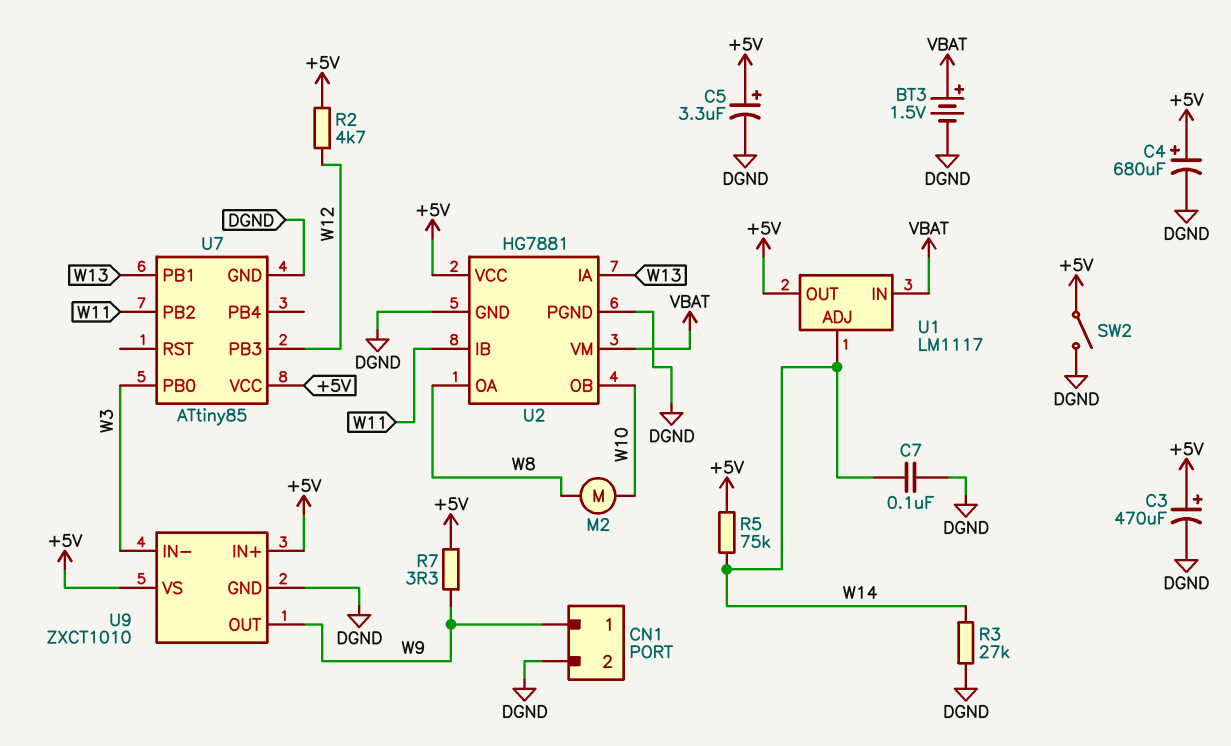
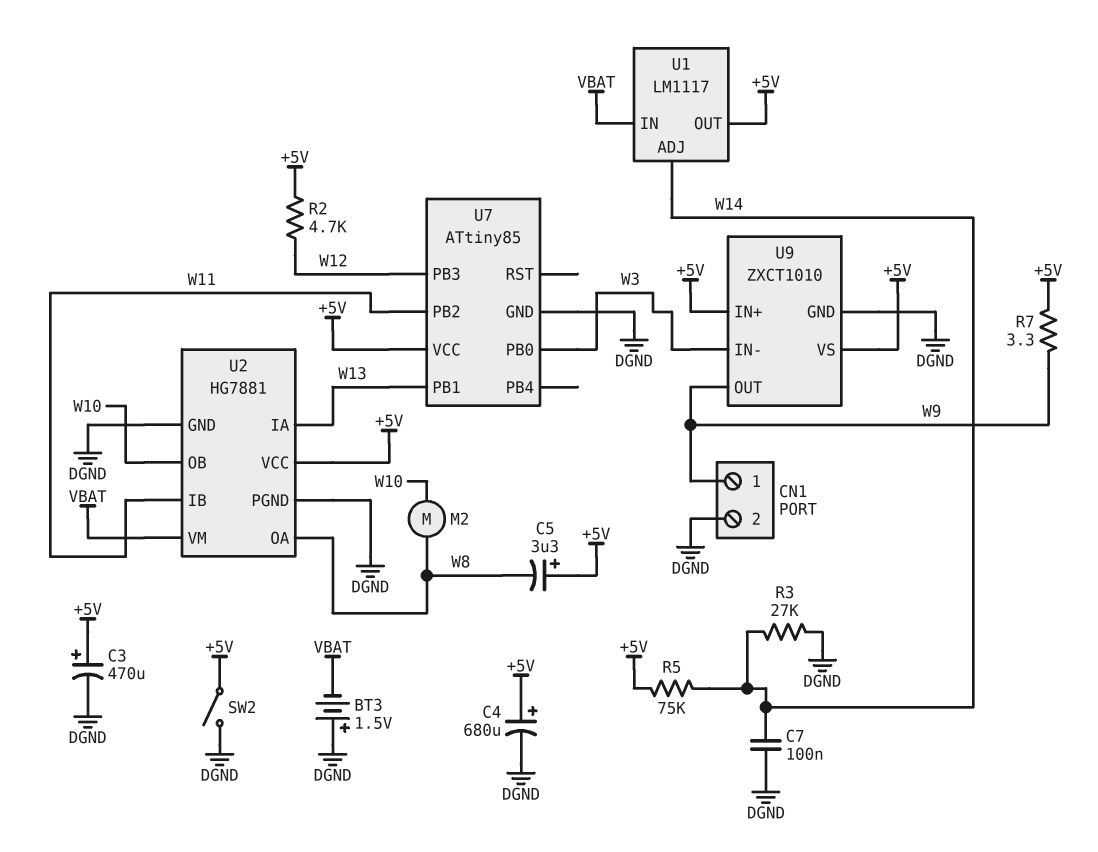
BT3: 1.5V (plus VBAT, minus DGND) -> 1.5V (plus DGND, minus VBAT)
C5: 3.3uF (plus +5V, minus DGND) -> 3.3uF (plus +5V, minus W8)

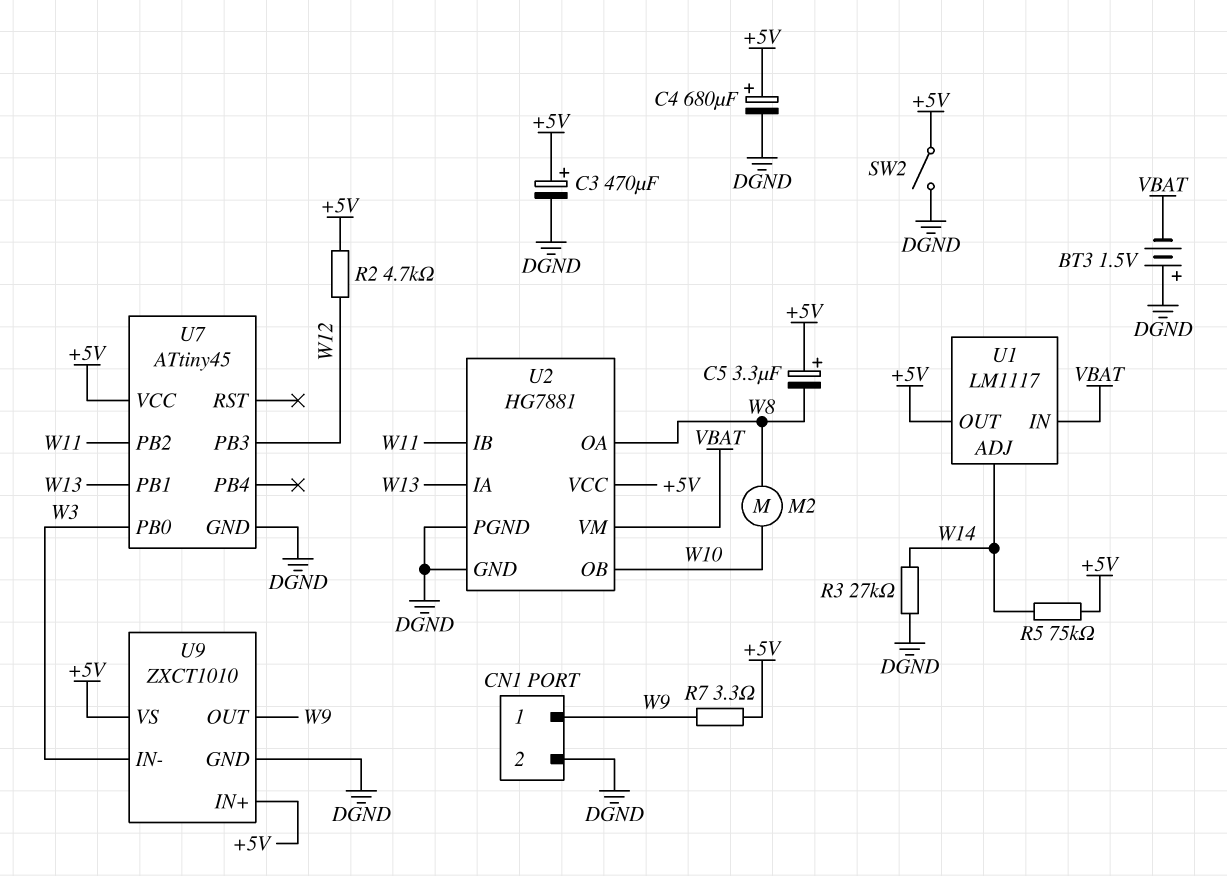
C7: 100nF (DGND, W14) -> none
U7: ATtiny85 -> ATtiny45

